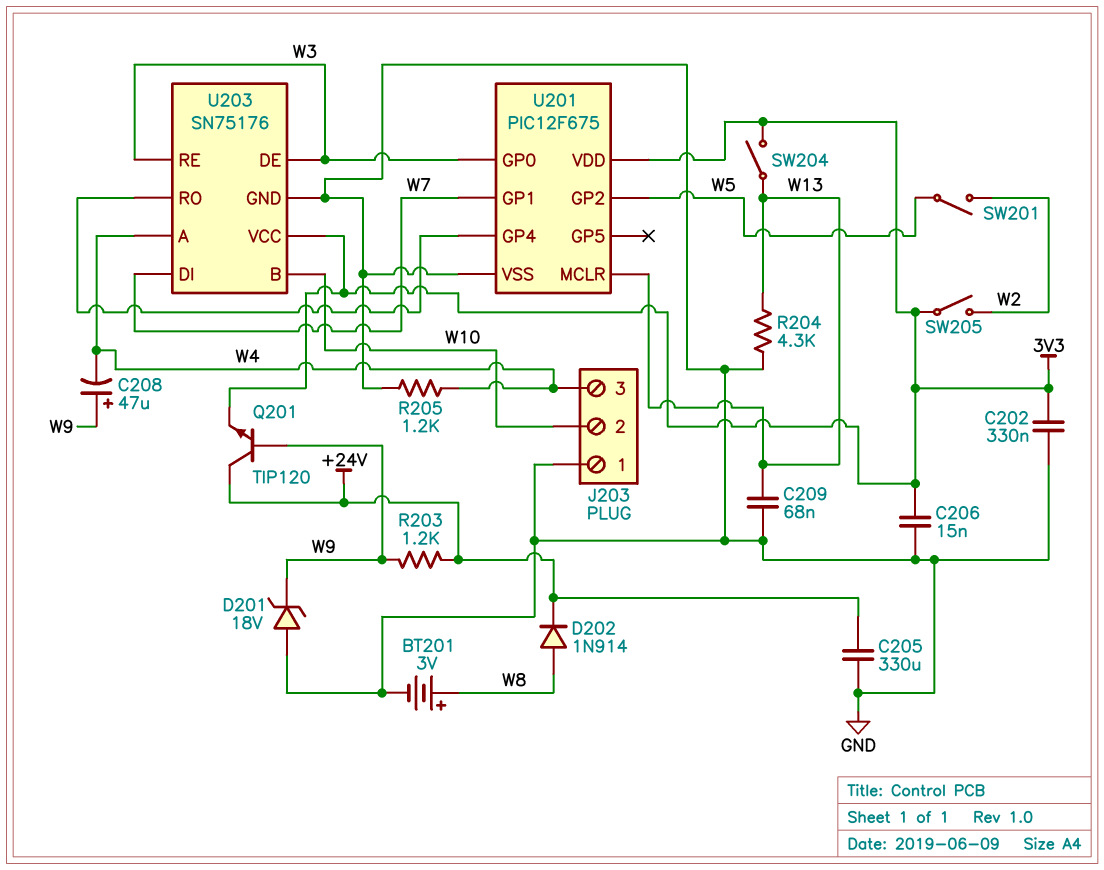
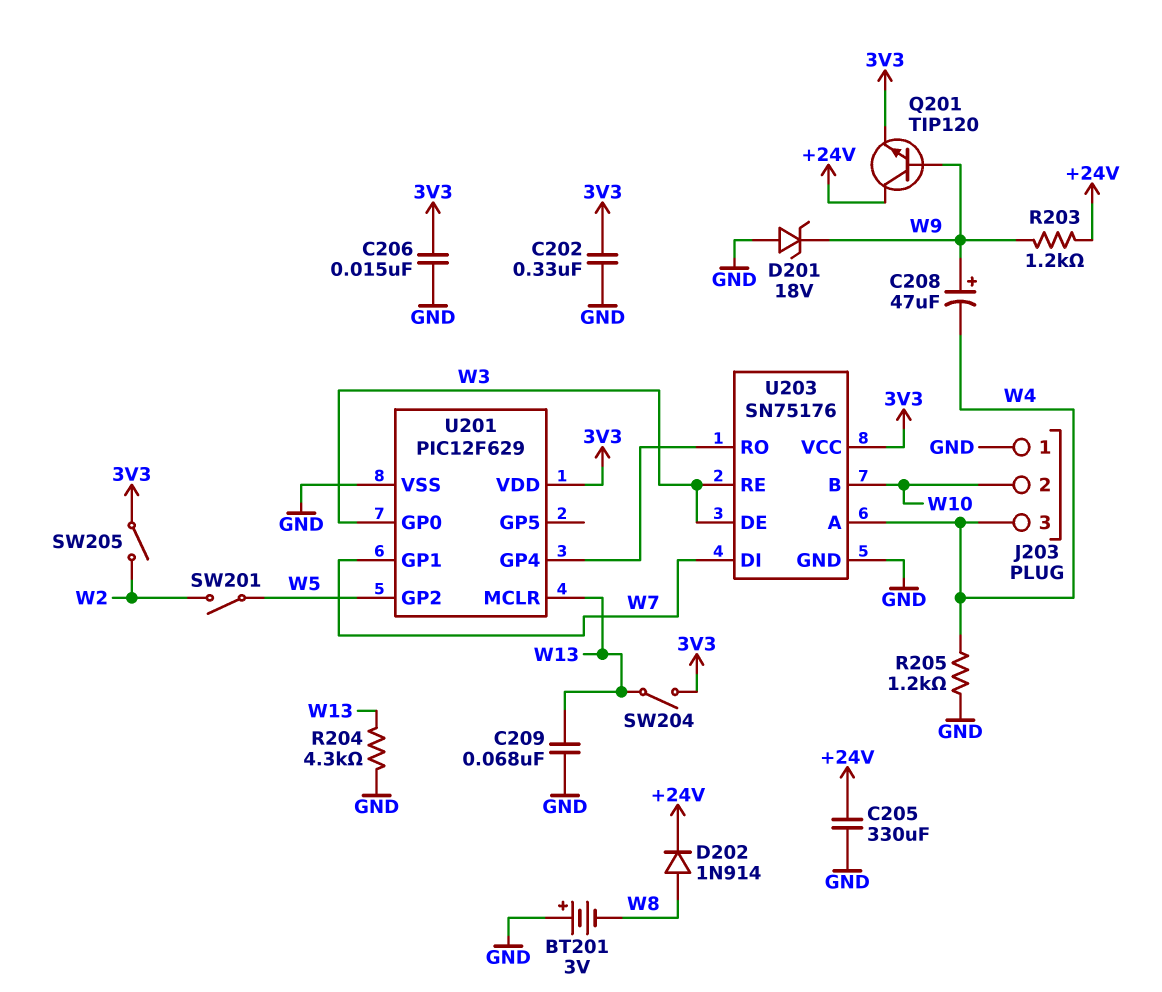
BT201: 3V (plus W8, minus GND) -> 3V (plus GND, minus W8)
U201: PIC12F675 -> PIC12F629

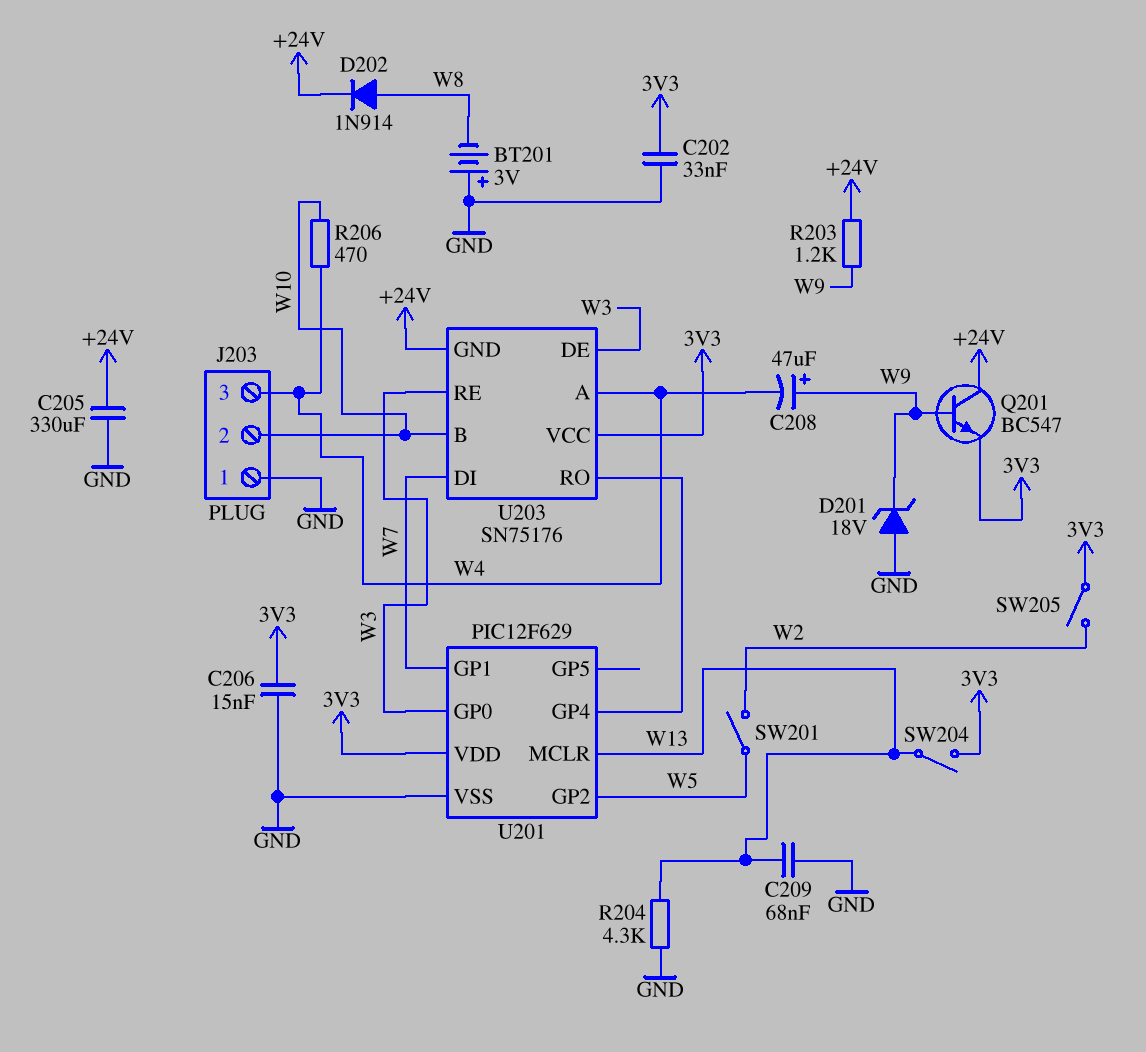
C202: 330nF (3V3, GND) -> 33nF (3V3, GND)
Q201: NPN TIP120 (B W9, C +24V, E 3V3) -> NPN BC547 (B W9, C +24V, E 3V3)
R205: 1.2k (GND, W4) -> none
R206: none -> 470 (W4, W10)
U203 pin GND: GND -> +24V

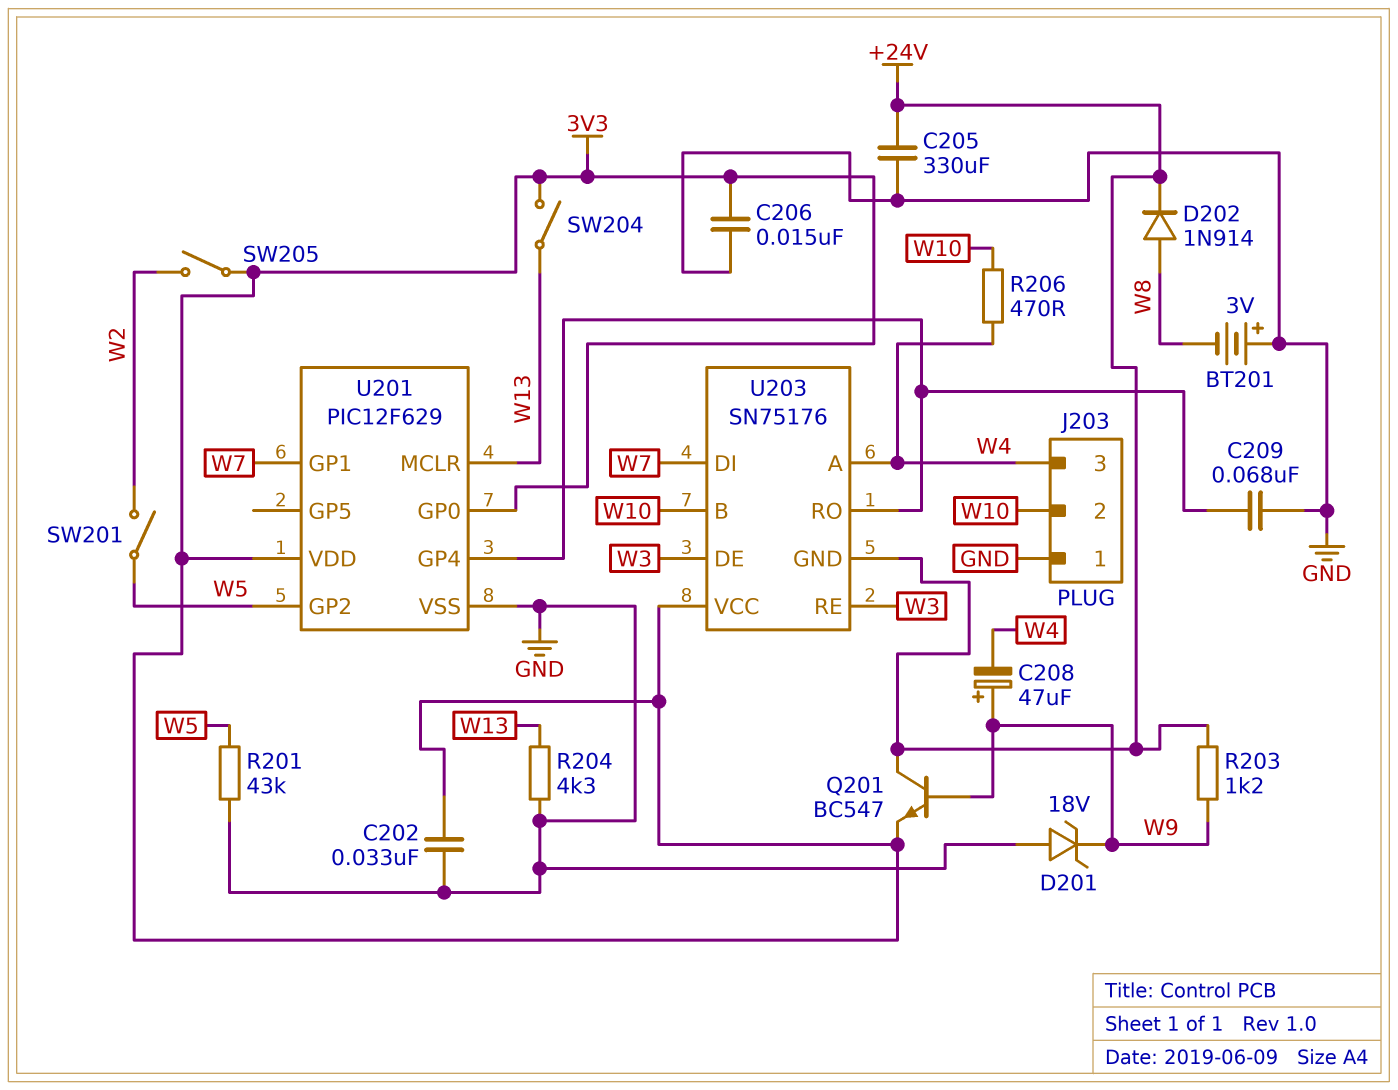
C209: 68nF (GND, W13) -> 68nF (GND, U201/GP4)
R201: none -> 43k (GND, W5)
U201 pin GP0: W3 -> 3V3

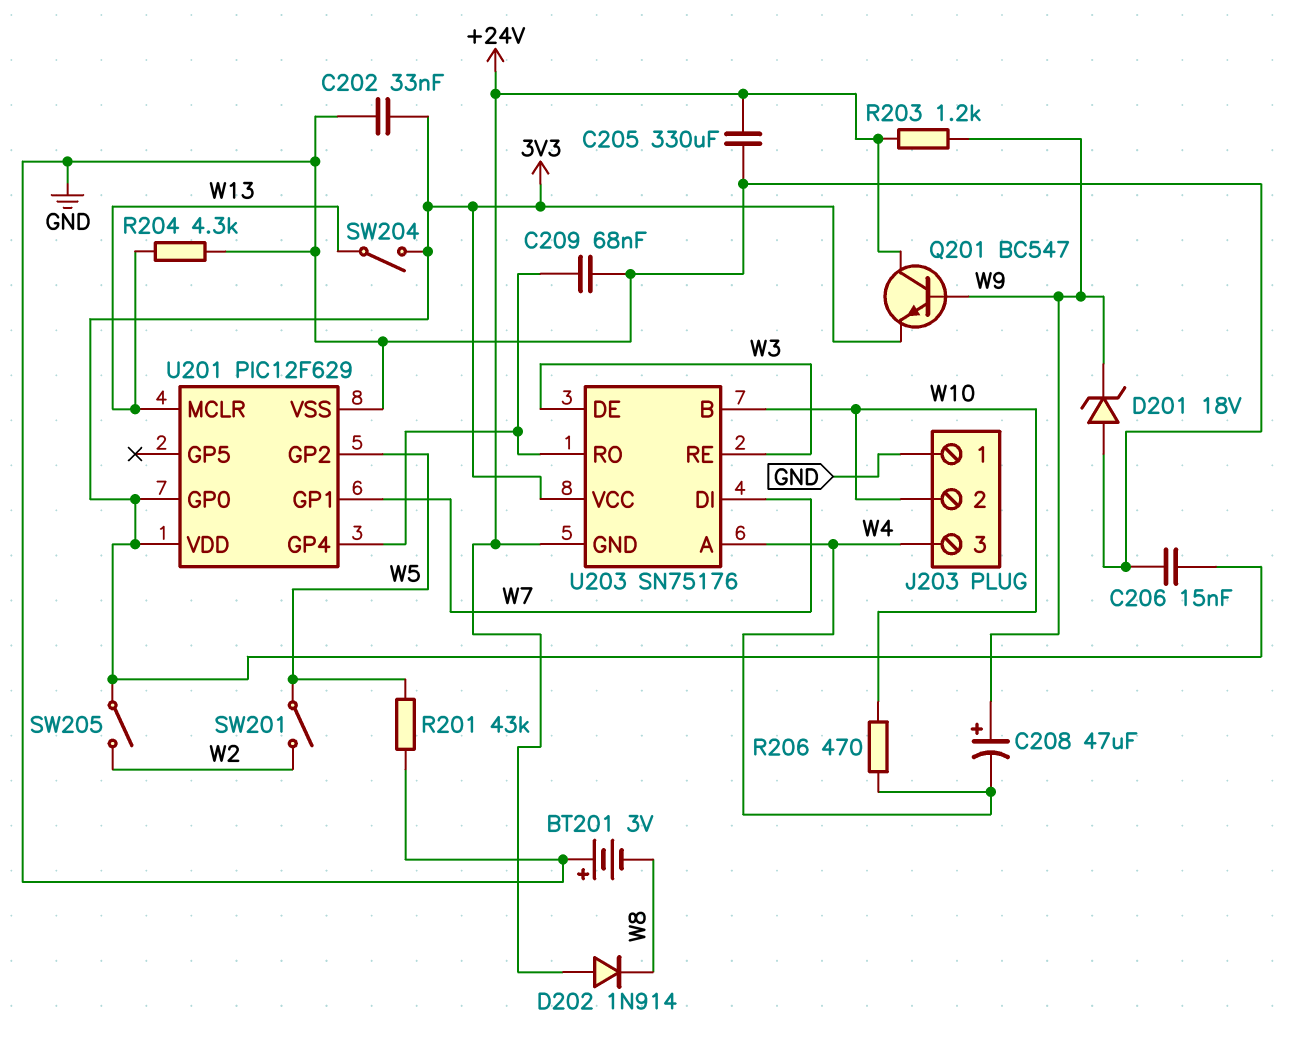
D202: diode 1N914 (A W8, K +24V) -> diode 1N914 (A +24V, K W8)

